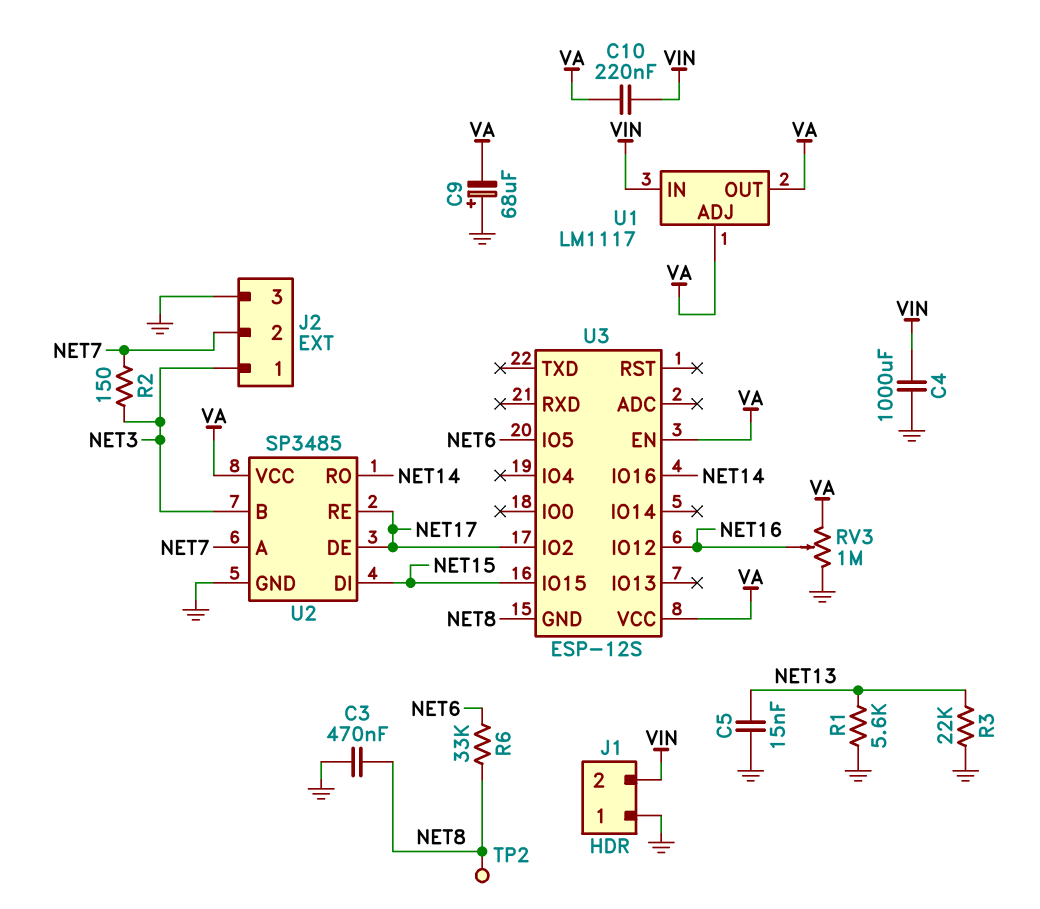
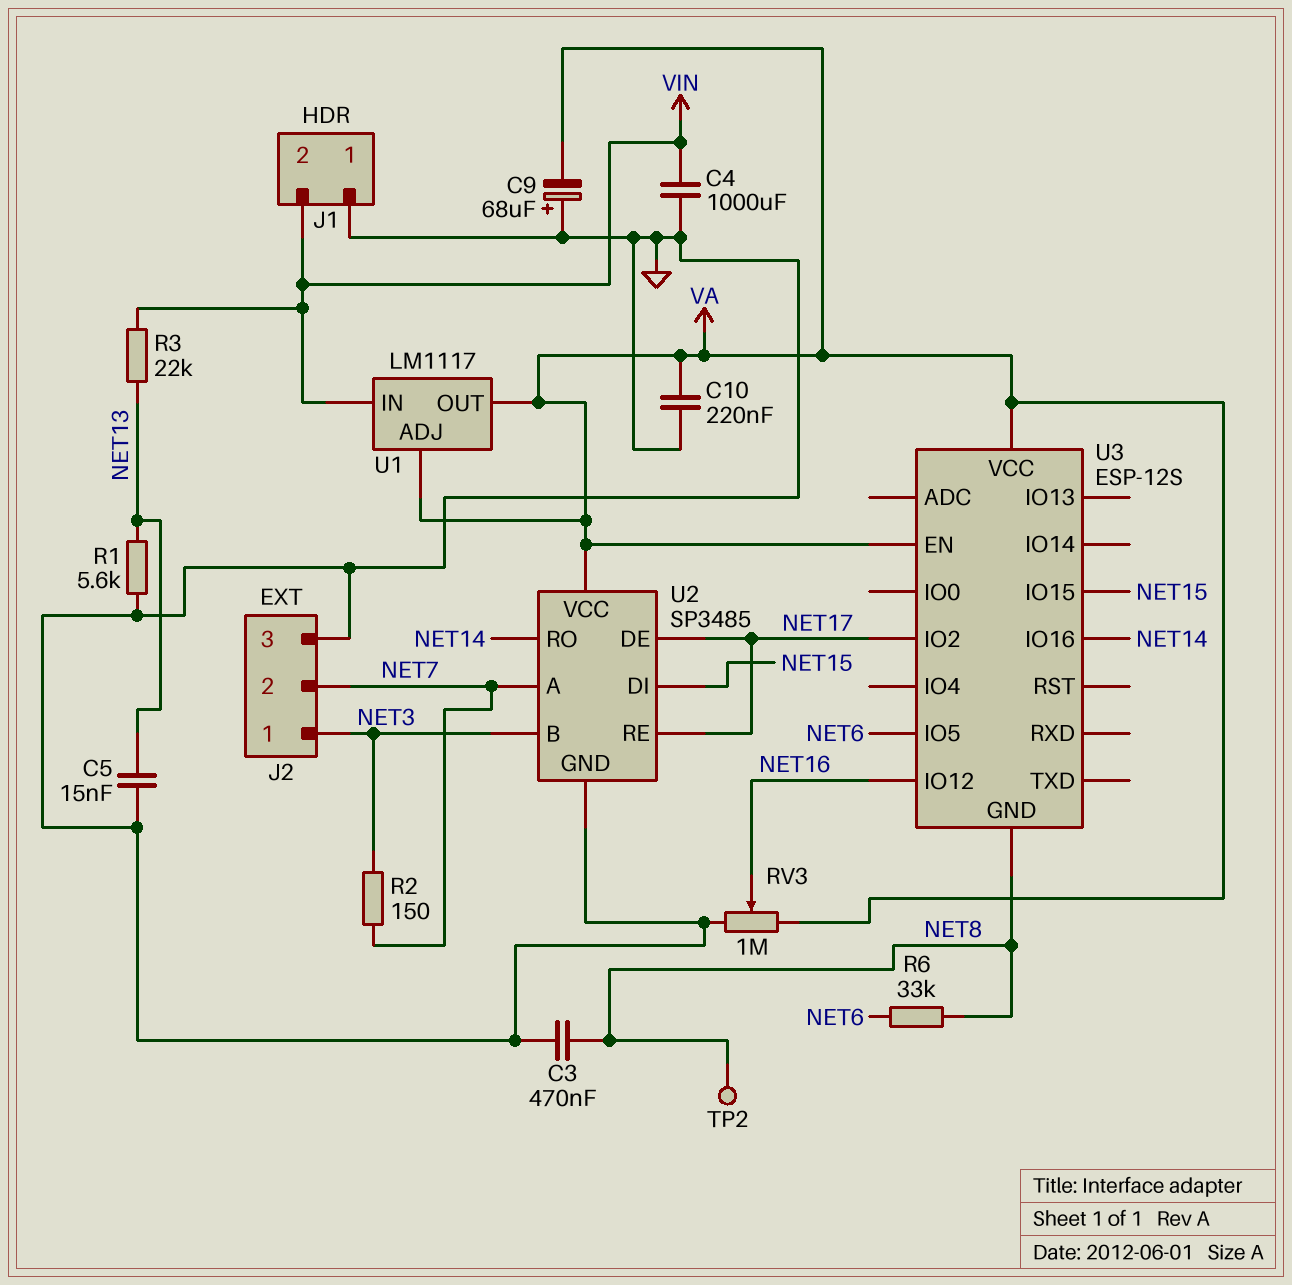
C10: 220nF (VA, VIN) -> 220nF (GND, VA)
R3: 22k (GND, NET13) -> 22k (NET13, VIN)

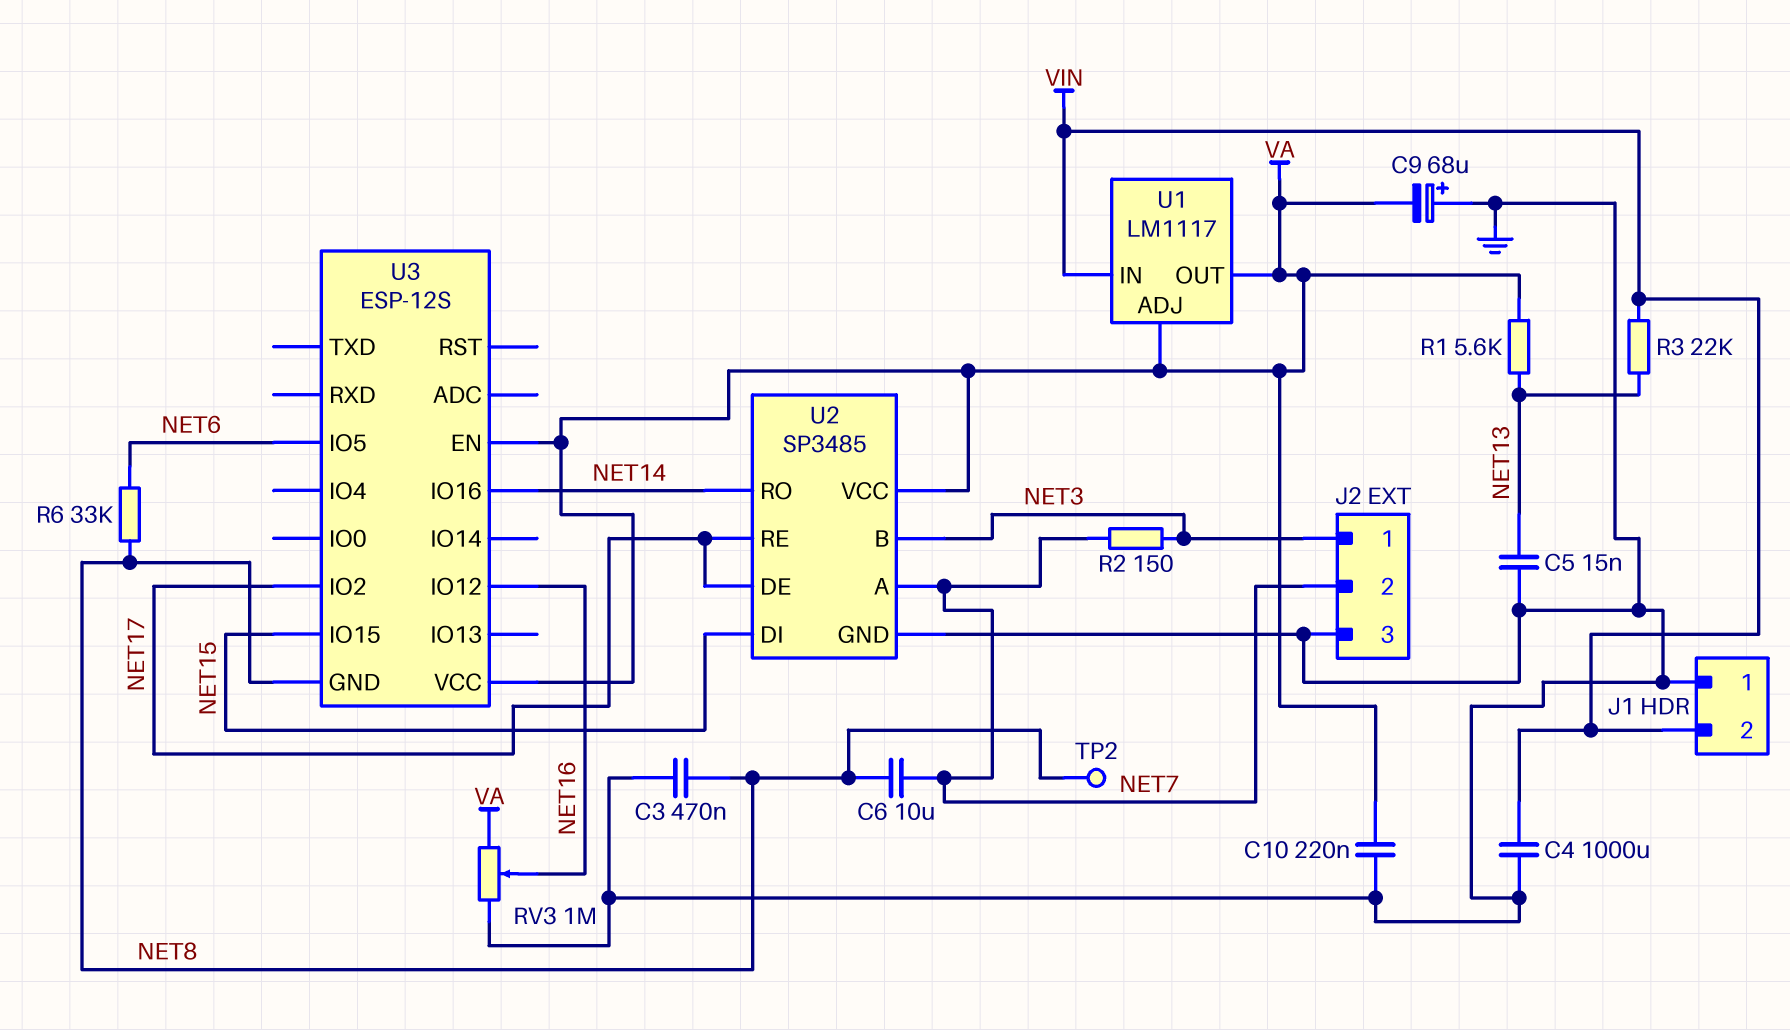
C6: none -> 10uF (NET7, NET8)
R1: 5.6k (GND, NET13) -> 5.6k (NET13, VA)

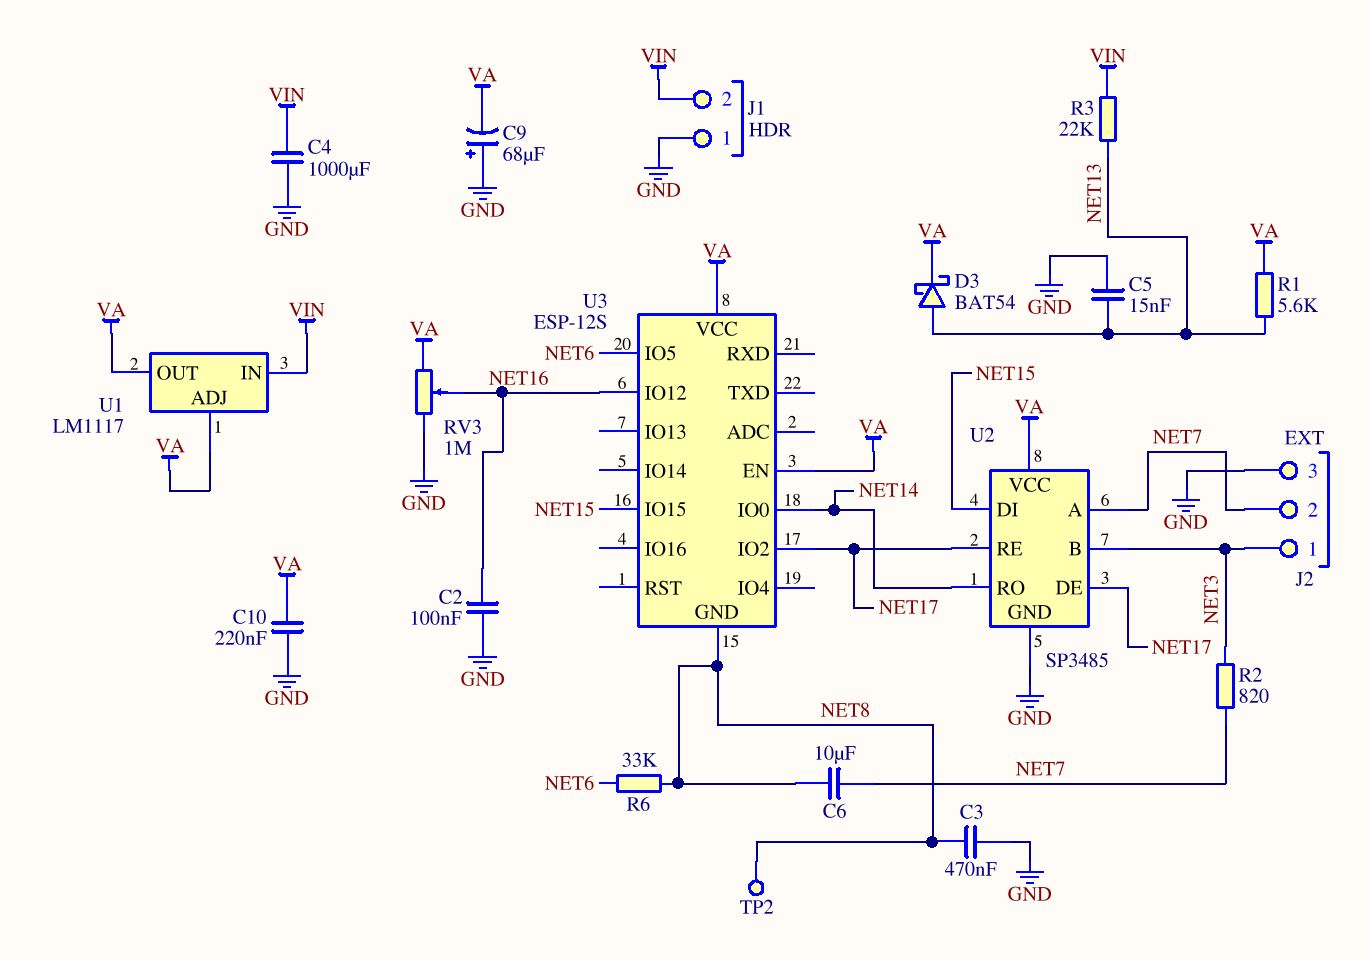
C2: none -> 100nF (GND, NET16)
D3: none -> schottky BAT54 (A NET13, K VA)
R2: 150 (NET3, NET7) -> 820 (NET3, NET7)
U3 pin IO0: none -> NET14
U3 pin IO16: NET14 -> none

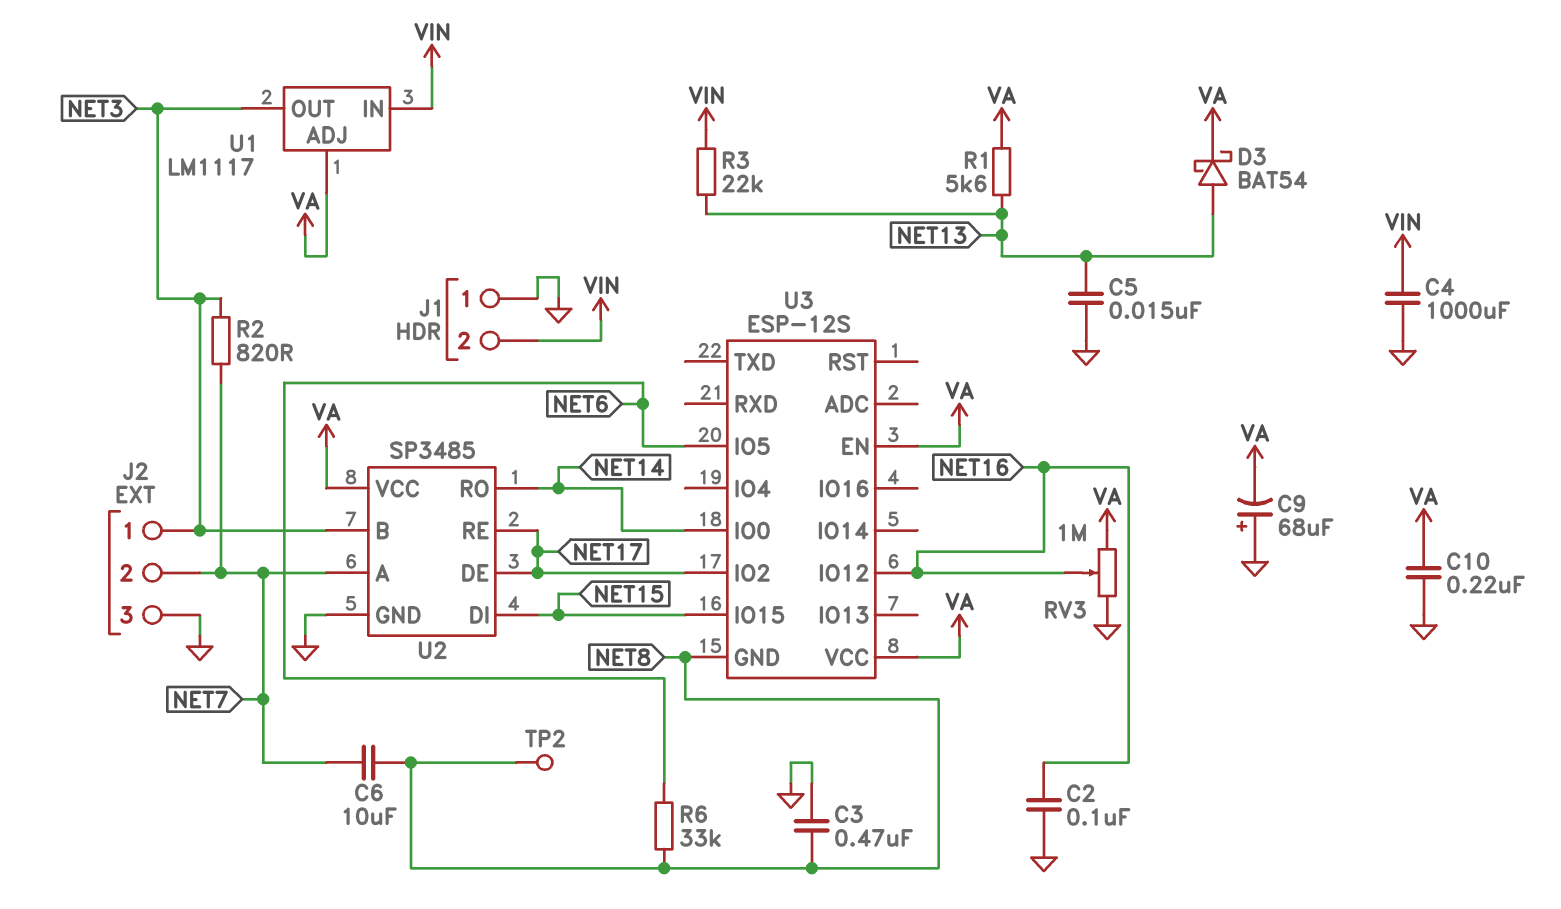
U1 pin OUT: VA -> NET3

